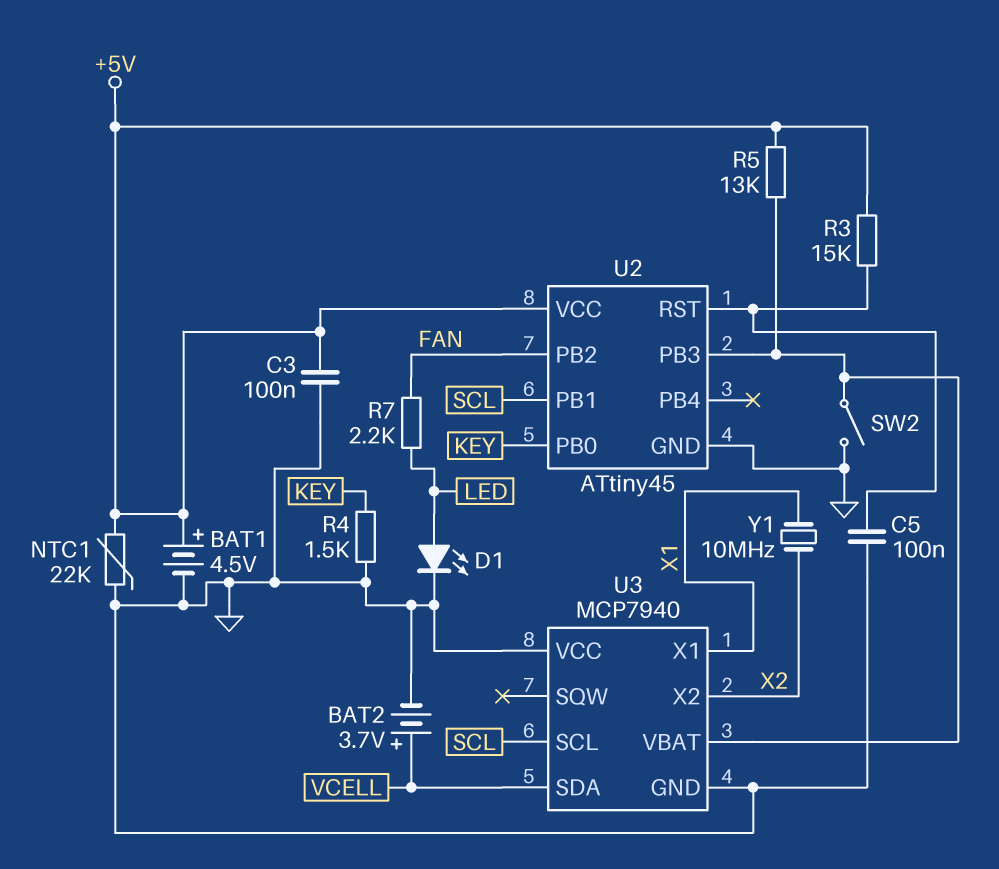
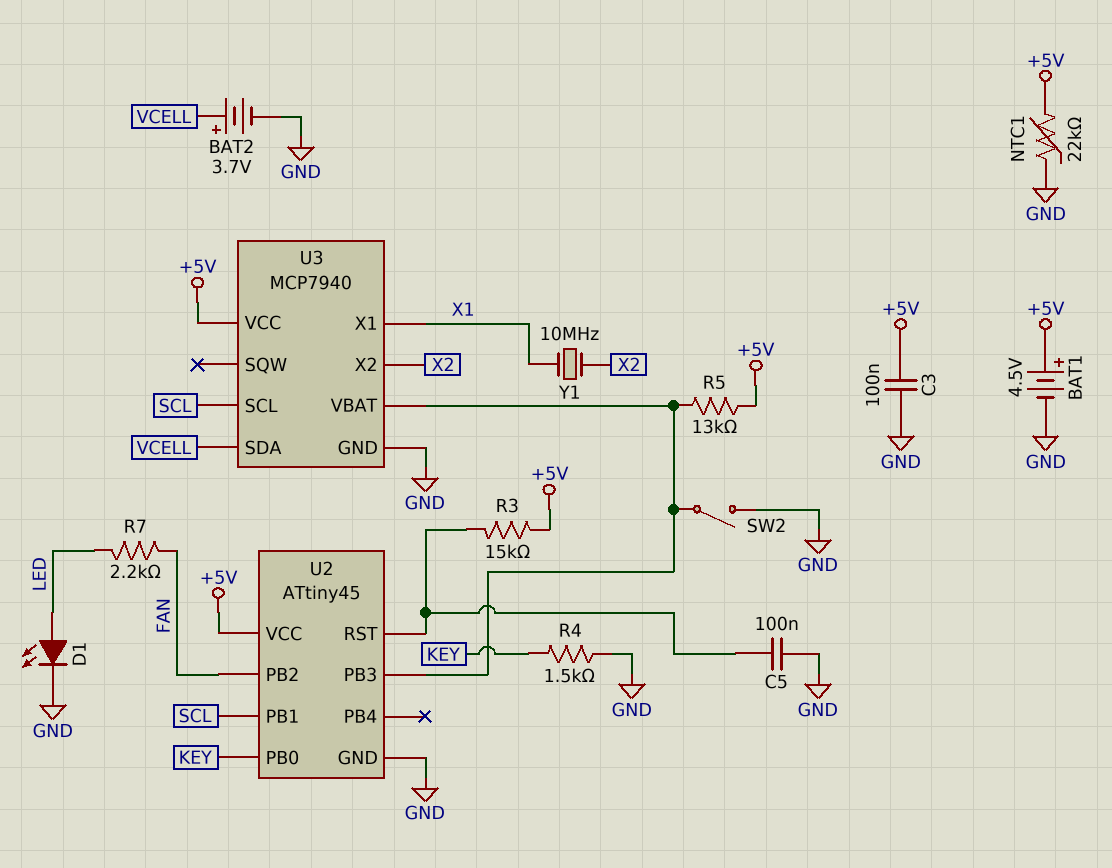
U3 pin VCC: GND -> +5V

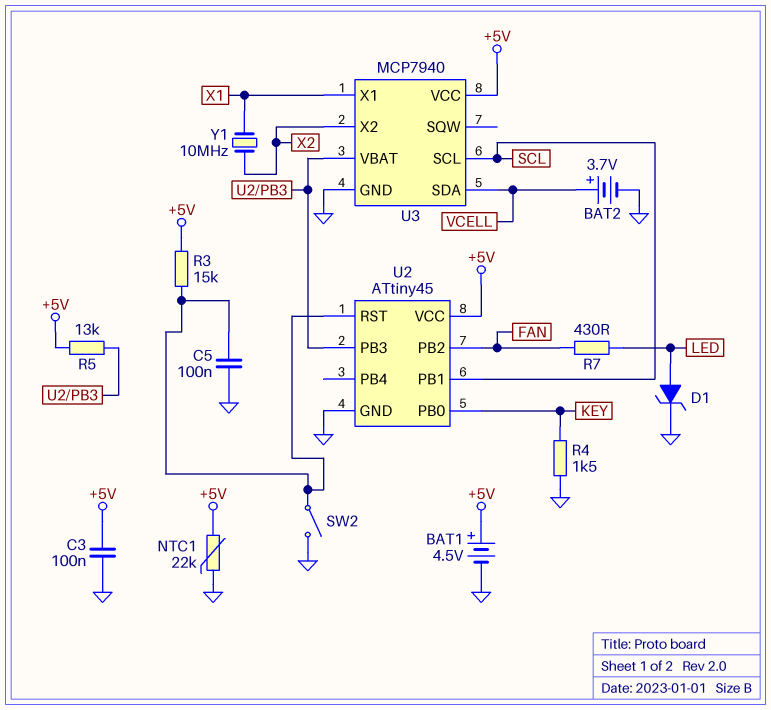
D1: LED (A LED, K GND) -> zener (A LED, K GND)
R7: 2.2k (FAN, LED) -> 430 (FAN, LED)
SW2: switch (GND, U2/PB3) -> switch (GND, U2/RST)

